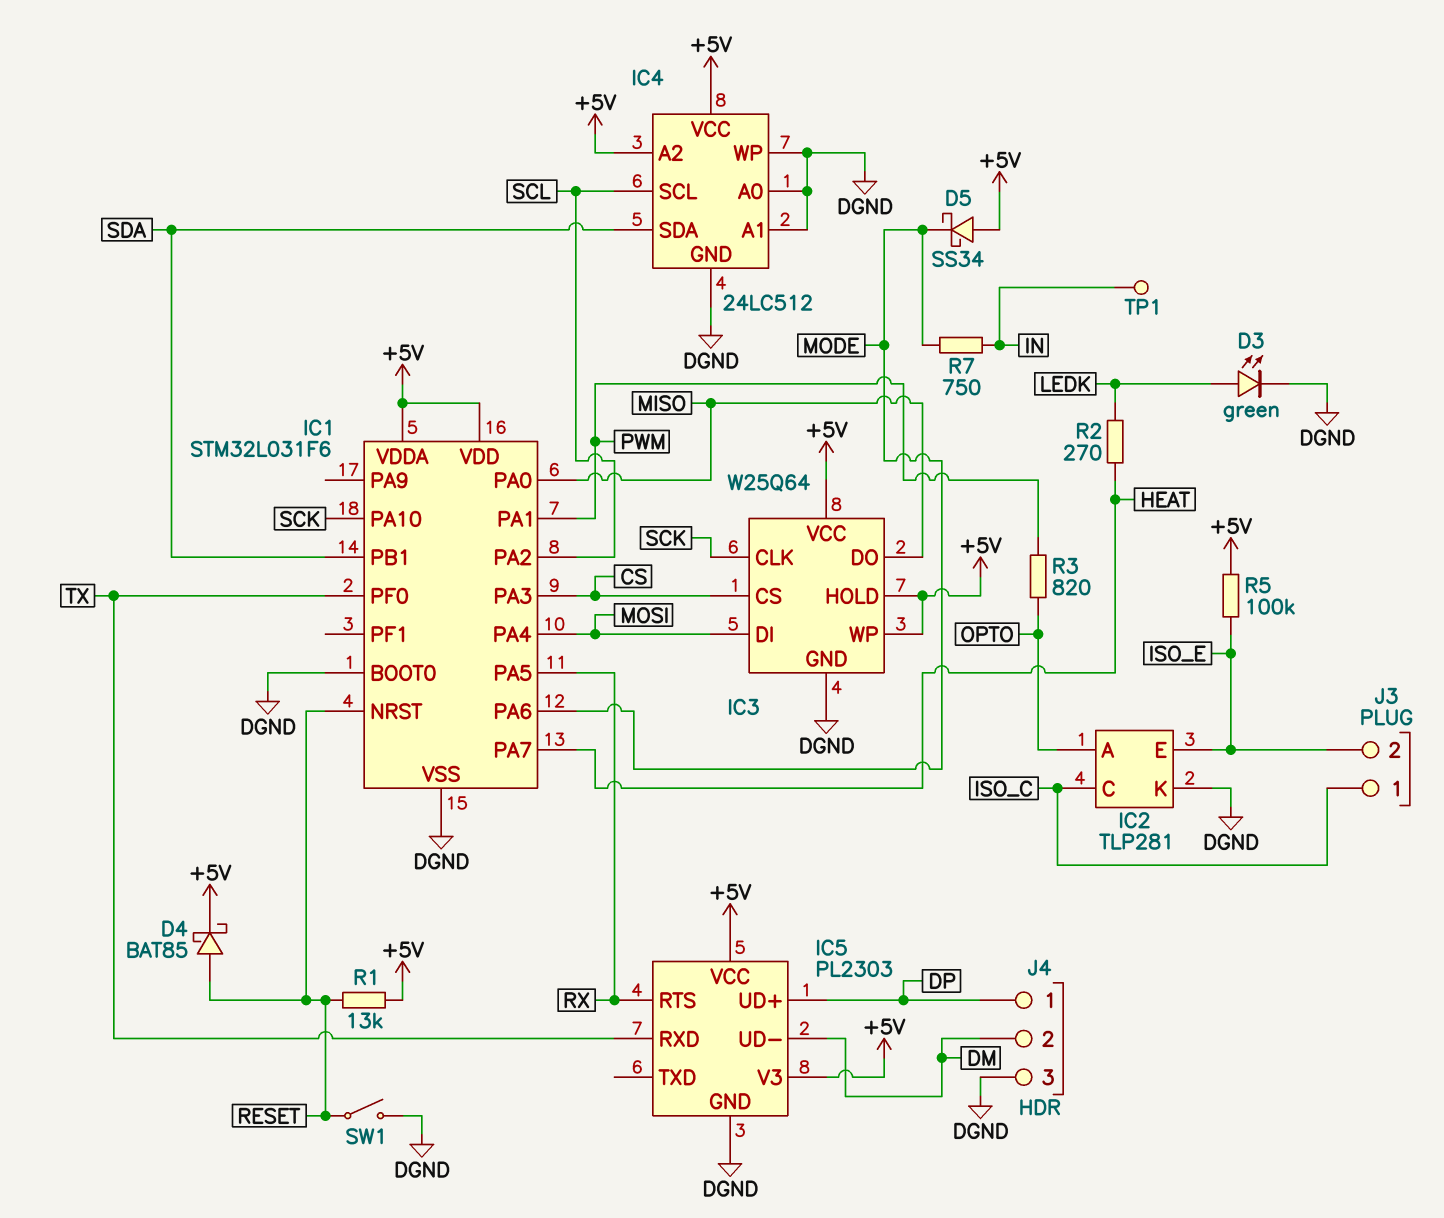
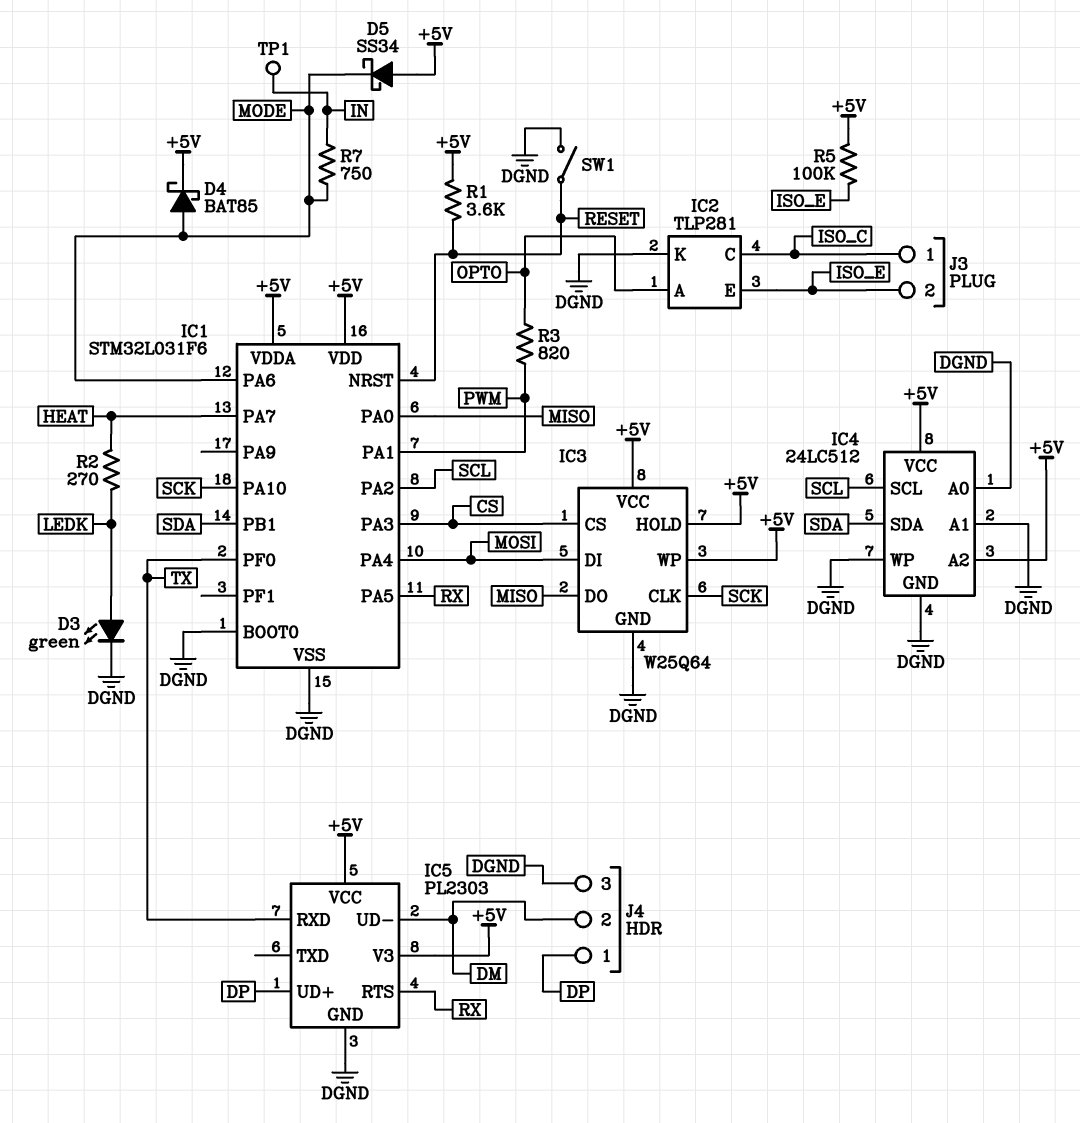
D4: schottky BAT85 (A RESET, K +5V) -> schottky BAT85 (A MODE, K +5V)
R1: 13k (+5V, RESET) -> 3.6k (+5V, RESET)

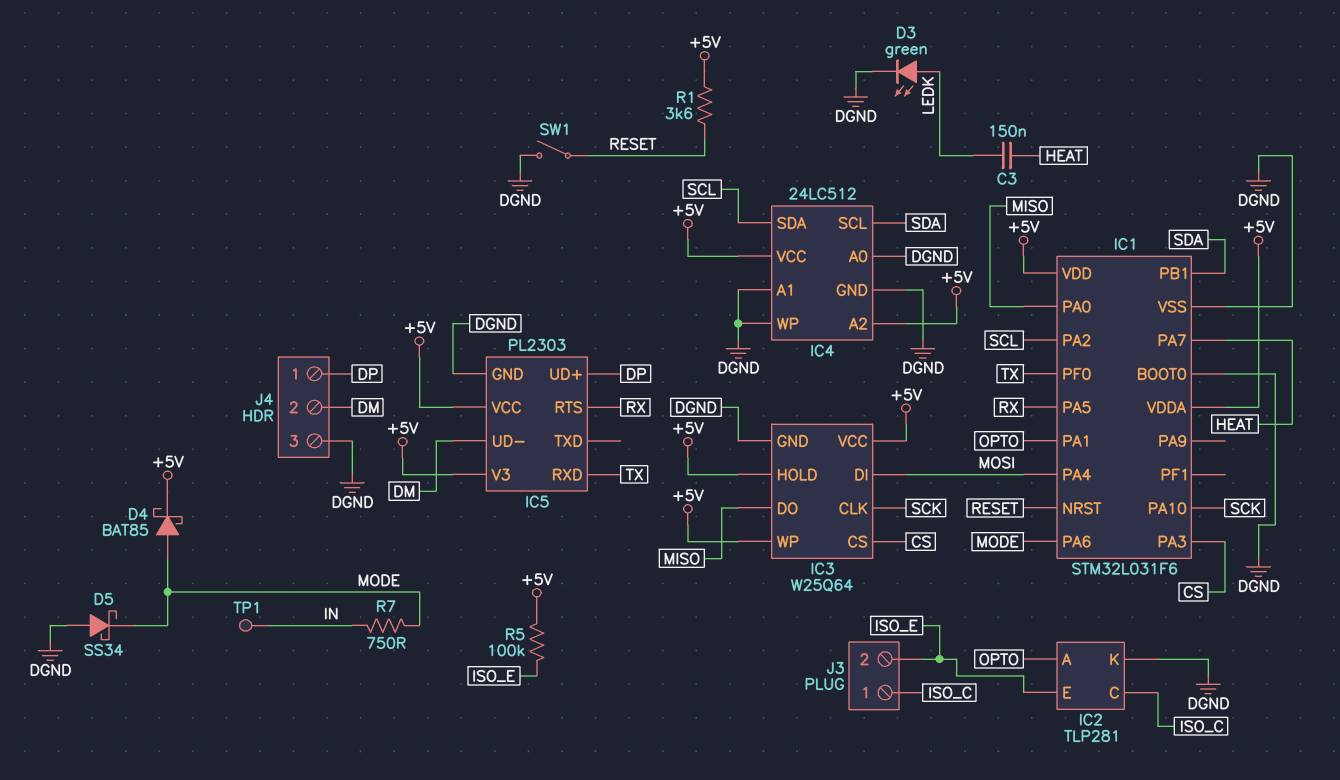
C3: none -> 150nF (HEAT, LEDK)
D5: schottky SS34 (A +5V, K MODE) -> schottky SS34 (A DGND, K MODE)
IC1 pin PA1: PWM -> OPTO
IC4 pin SCL: SCL -> SDA
IC4 pin SDA: SDA -> SCL
R2: 270 (HEAT, LEDK) -> none
R3: 820 (OPTO, PWM) -> none

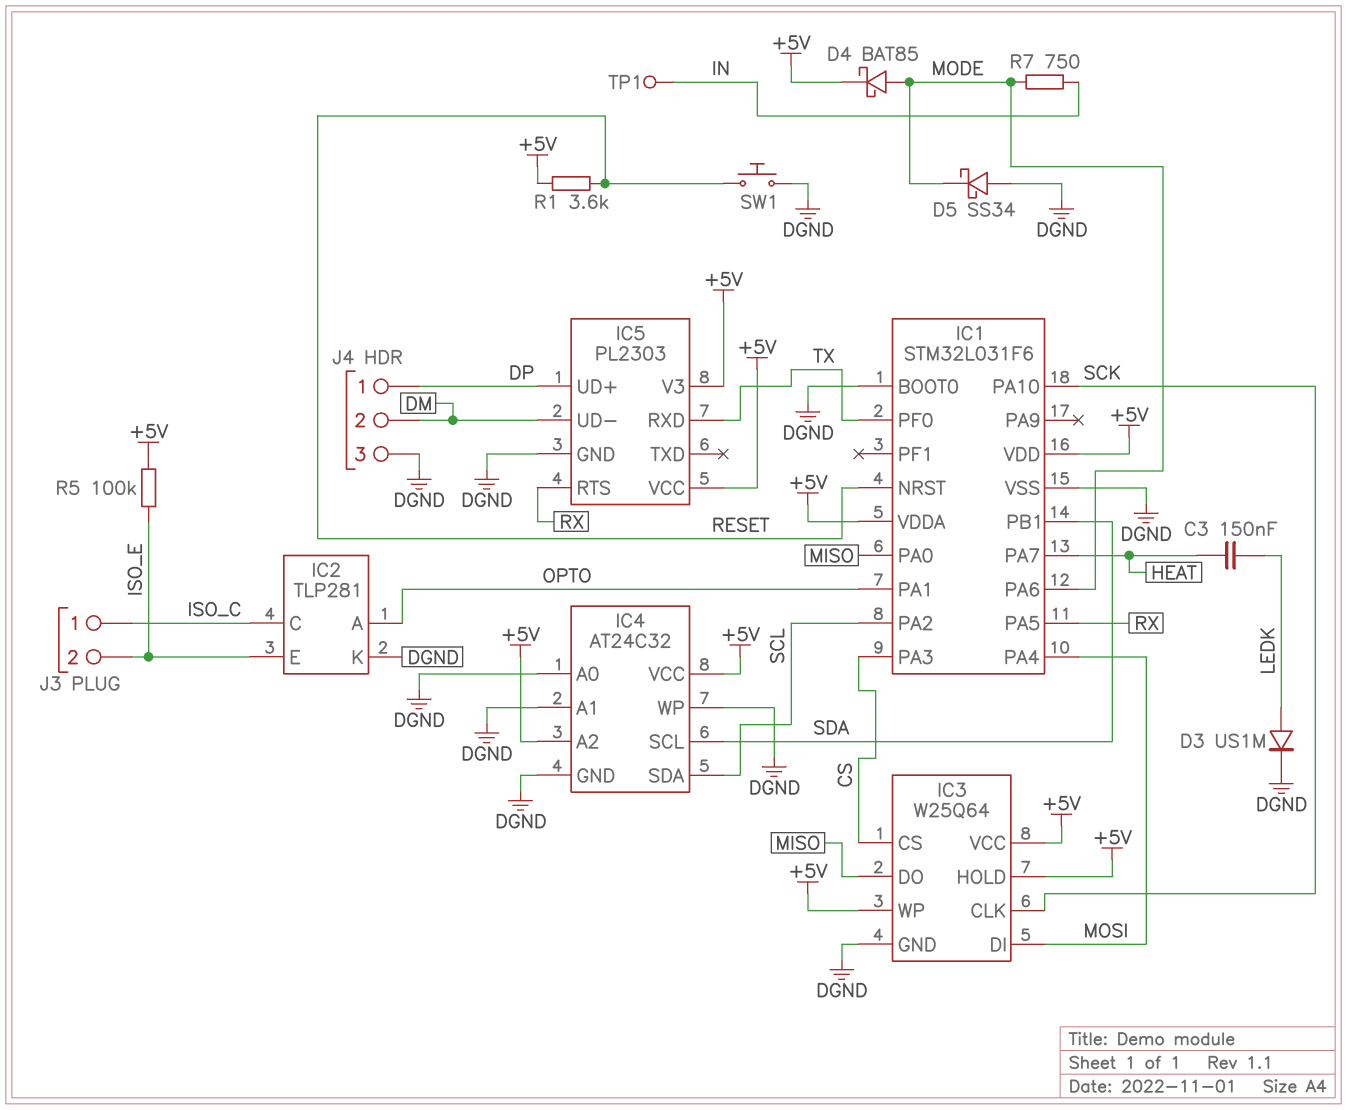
D3: LED green (A LEDK, K DGND) -> diode US1M (A LEDK, K DGND)
IC4: 24LC512 -> AT24C32
SW1: switch (DGND, RESET) -> button (DGND, RESET)

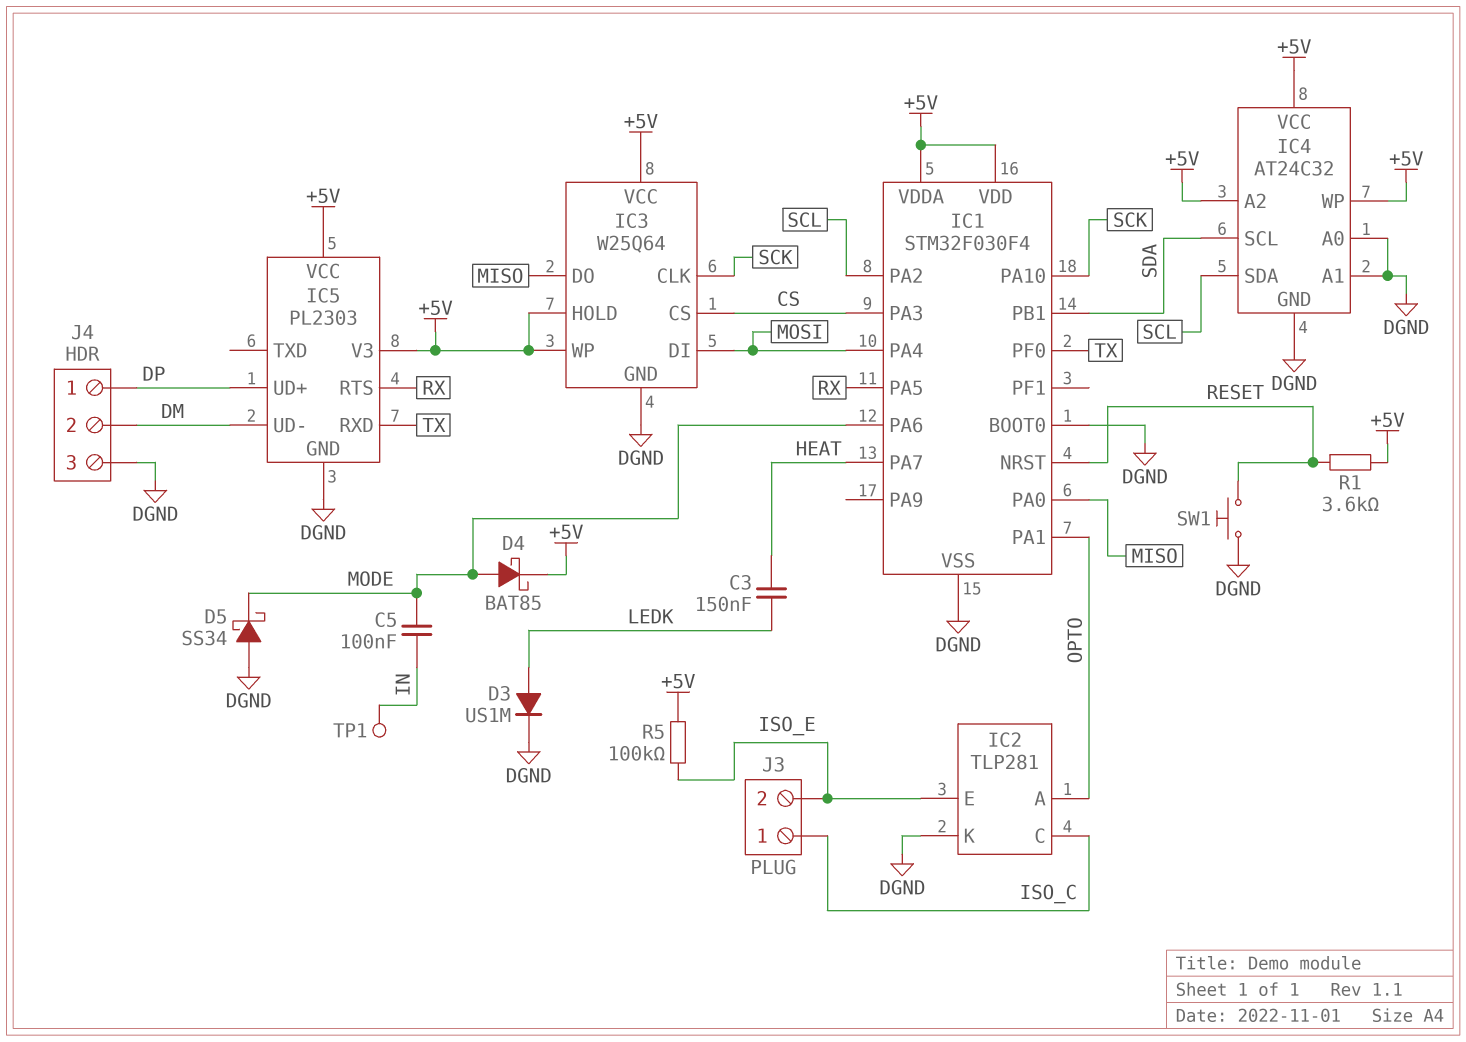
C5: none -> 100nF (IN, MODE)
IC1: STM32L031F6 -> STM32F030F4
IC4 pin WP: DGND -> +5V
R7: 750 (IN, MODE) -> none

